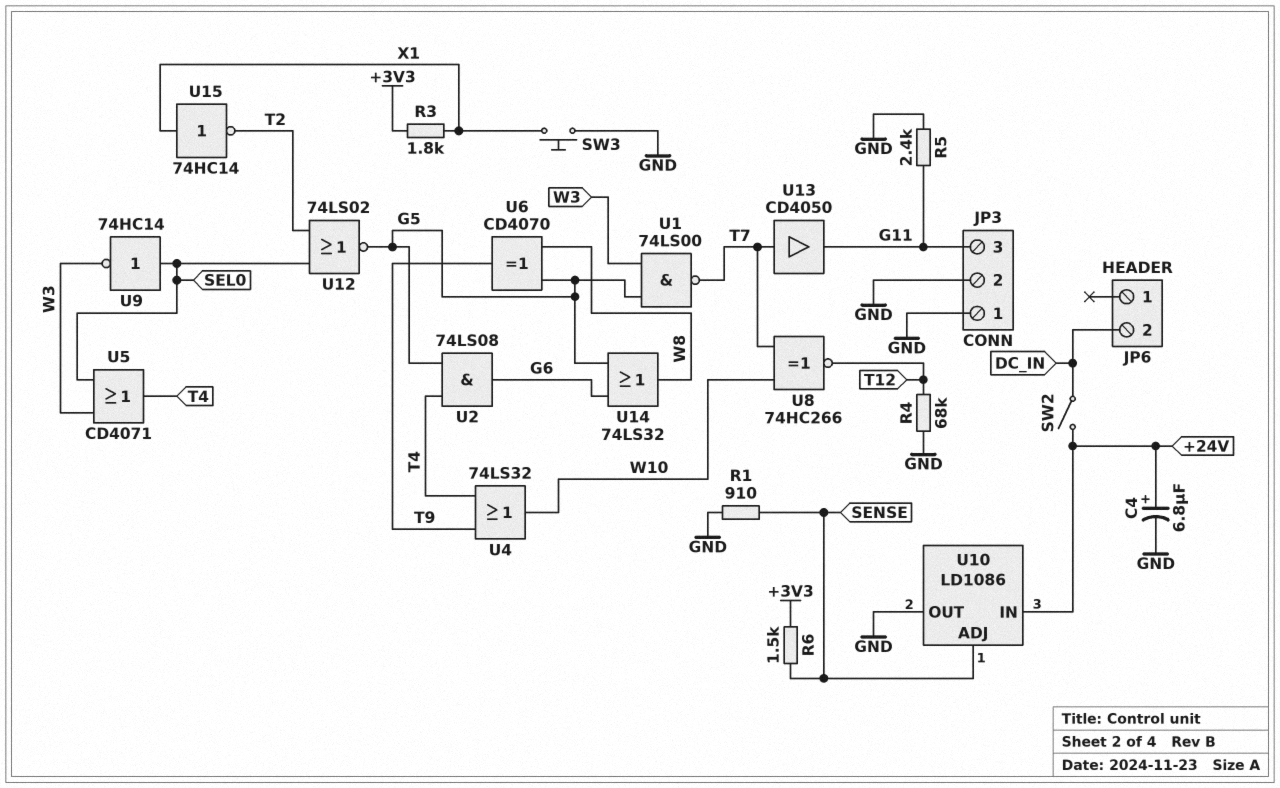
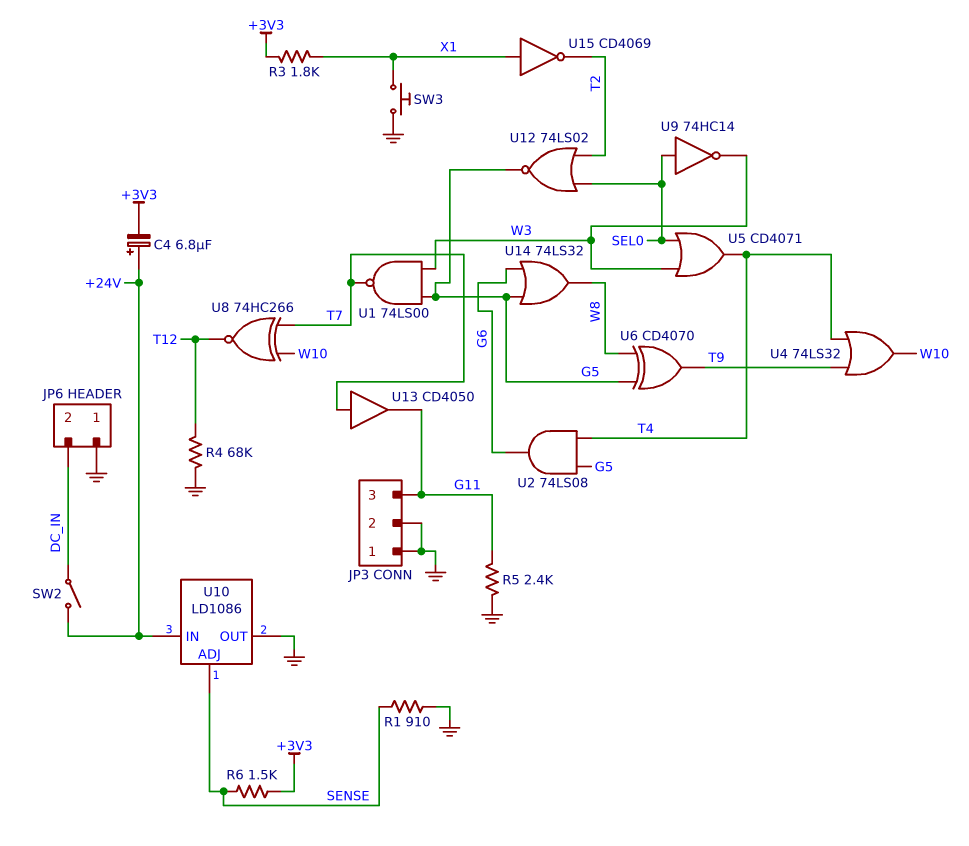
C4: 6.8uF (plus +24V, minus GND) -> 6.8uF (plus +24V, minus +3V3)
JP6 pin 1: none -> GND
U15: NOT 74HC14 (in X1, out T2) -> NOT CD4069 (in X1, out T2)

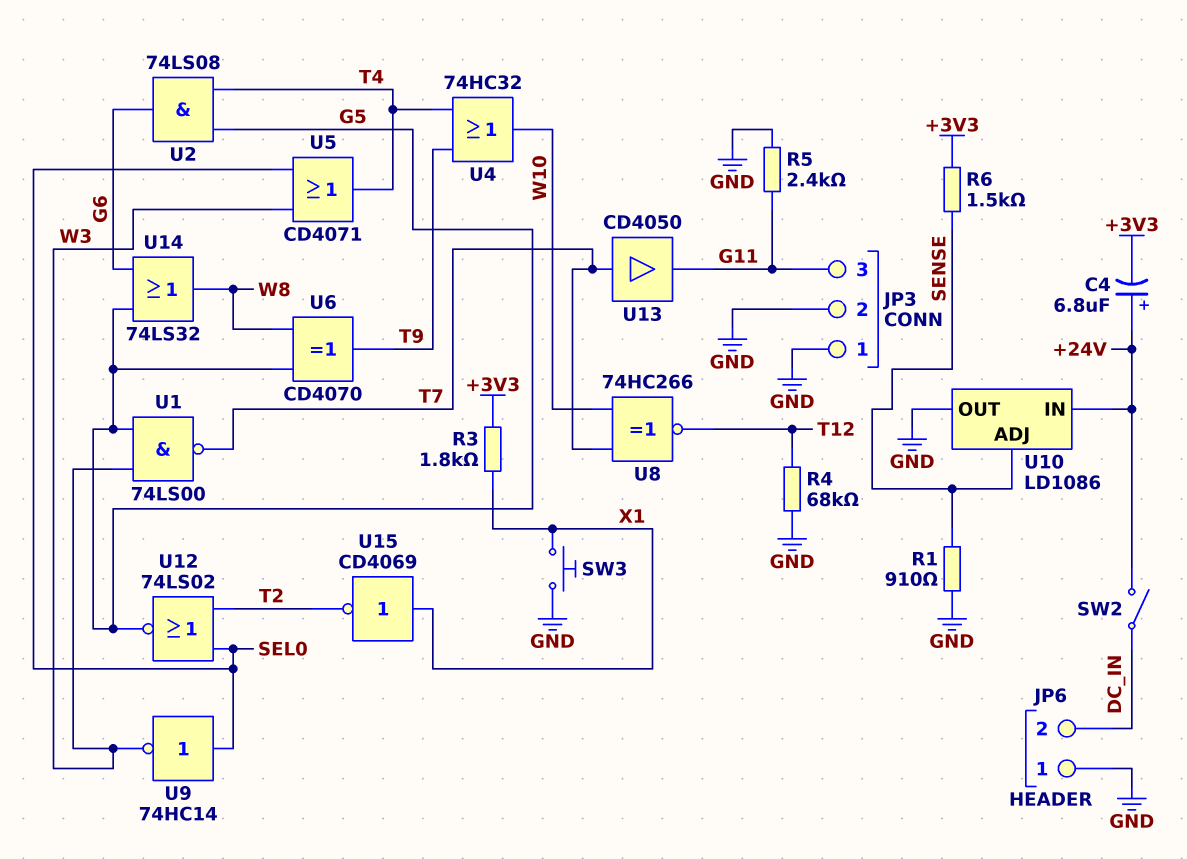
U4: OR 74LS32 (in T4, in T9, out W10) -> OR 74HC32 (in T4, in T9, out W10)

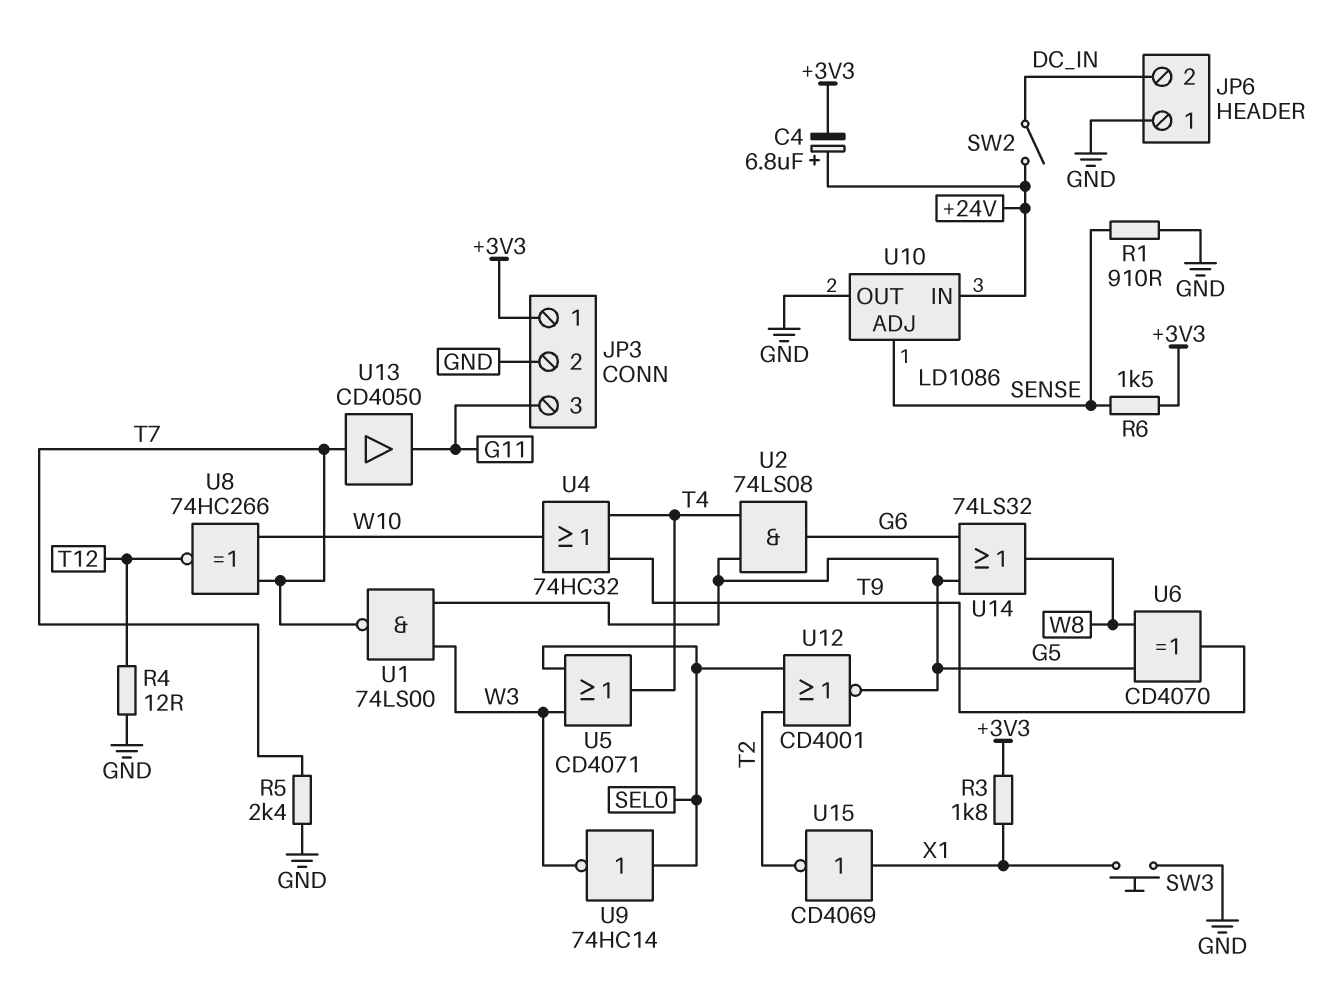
JP3 pin 1: GND -> +3V3
R4: 68k (GND, T12) -> 12 (GND, T12)
R5: 2.4k (G11, GND) -> 2.4k (GND, T7)
U12: NOR 74LS02 (in SEL0, in T2, out G5) -> NOR CD4001 (in SEL0, in T2, out G5)

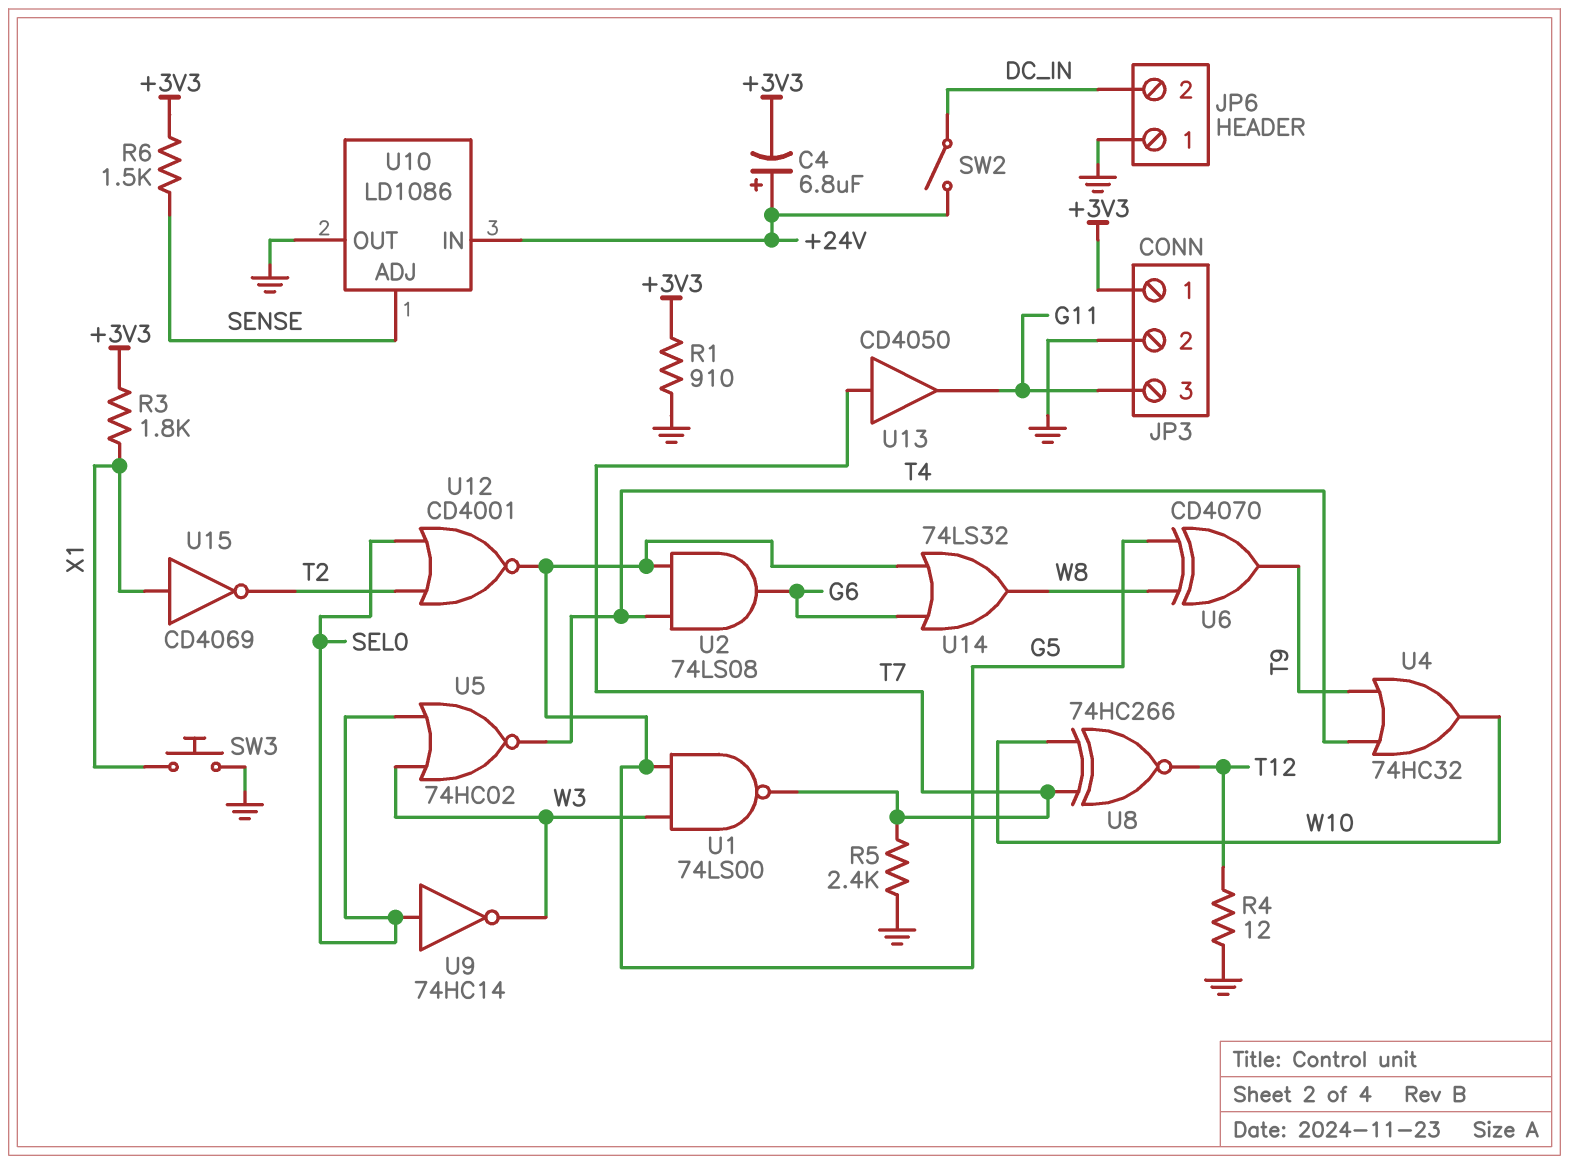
R1: 910 (GND, SENSE) -> 910 (+3V3, GND)
U5: OR CD4071 (in SEL0, in W3, out T4) -> NOR 74HC02 (in SEL0, in W3, out T4)

